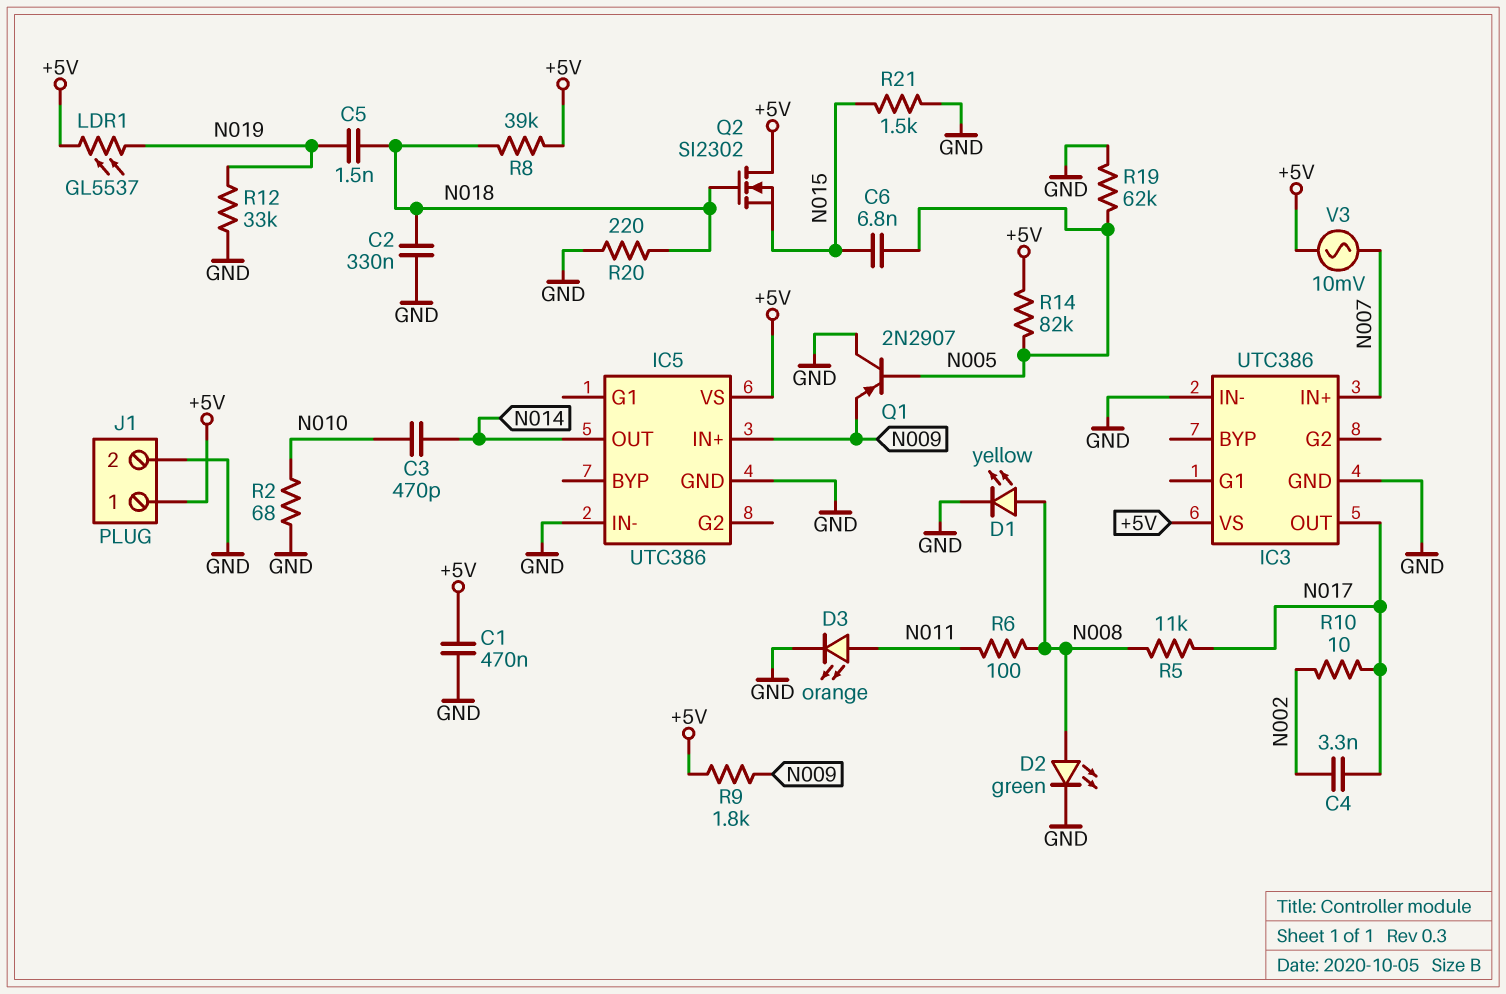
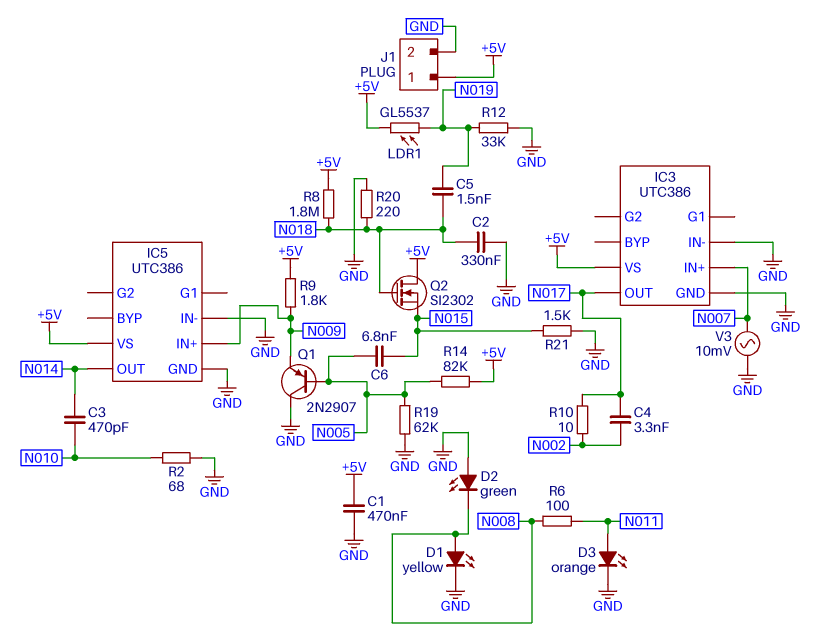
D2: LED green (A N008, K GND) -> LED green (A GND, K N008)
R5: 11k (N008, N017) -> none
R8: 39k (+5V, N018) -> 1.8M (+5V, N018)
V3: AC 10mV (+5V, N007) -> AC 10mV (GND, N007)

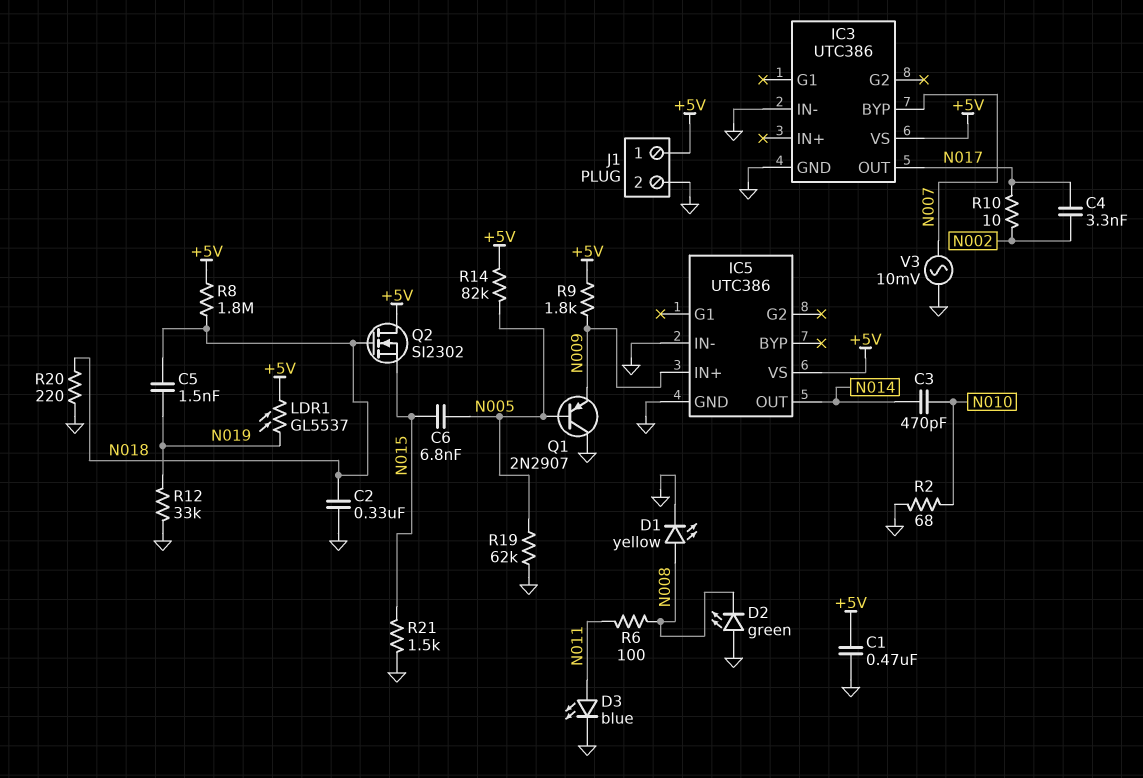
D3: LED orange (A N011, K GND) -> LED blue (A N011, K GND)
IC3 pin BYP: none -> N007
IC3 pin IN+: N007 -> none

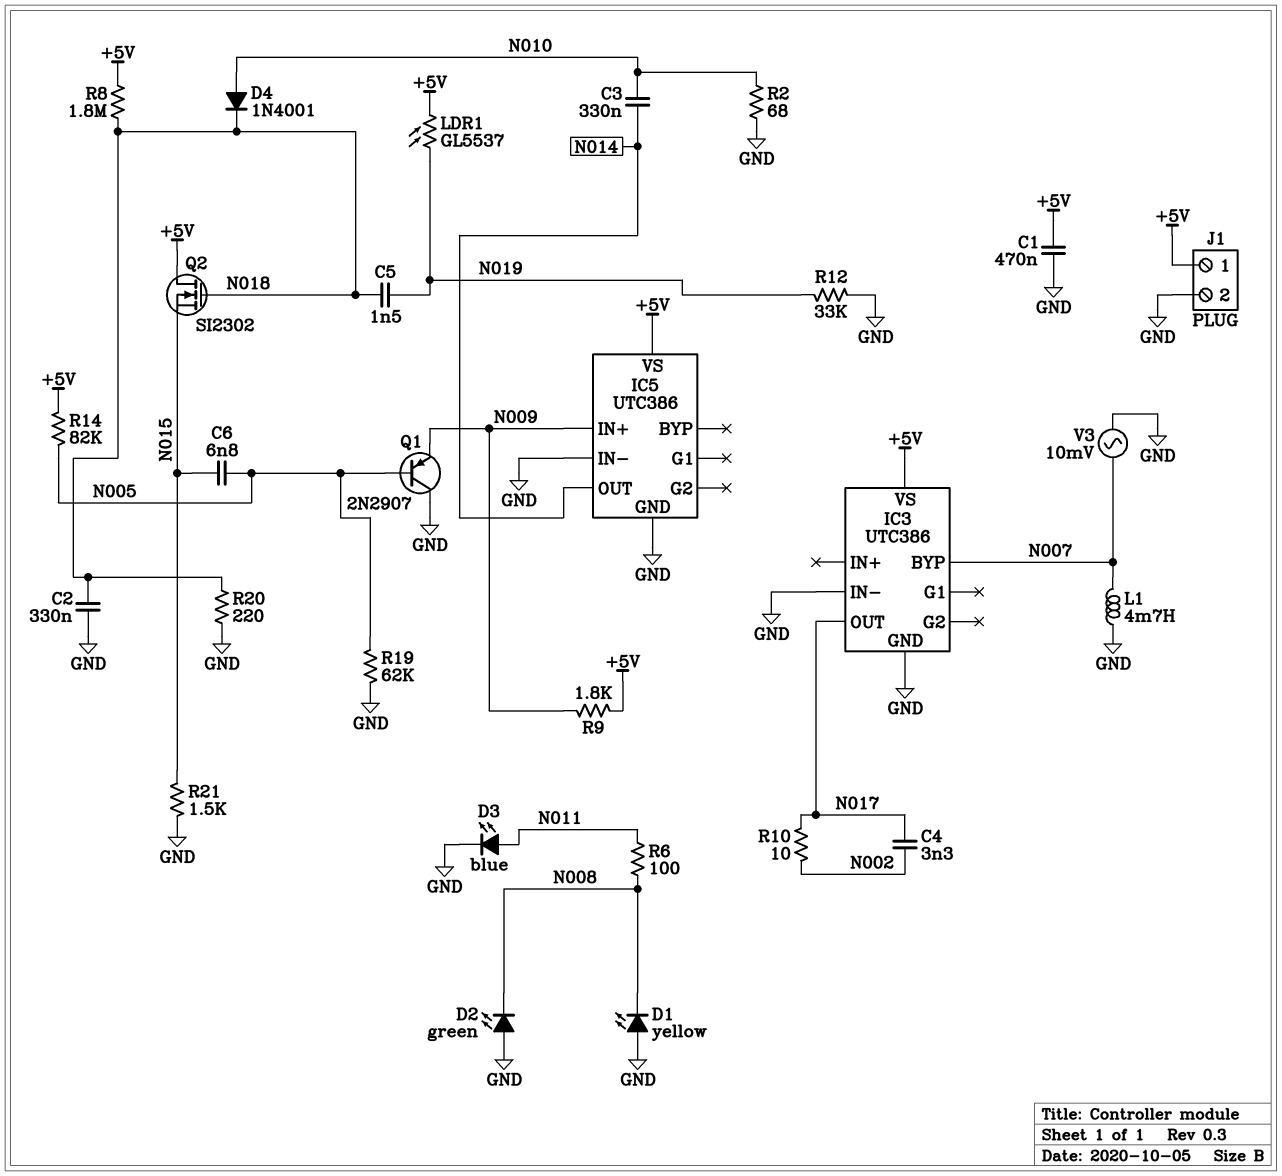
C3: 470pF (N010, N014) -> 330nF (N010, N014)
D1: LED yellow (A N008, K GND) -> LED yellow (A GND, K N008)
D4: none -> diode 1N4001 (A N010, K N018)
L1: none -> 4.7mH (GND, N007)

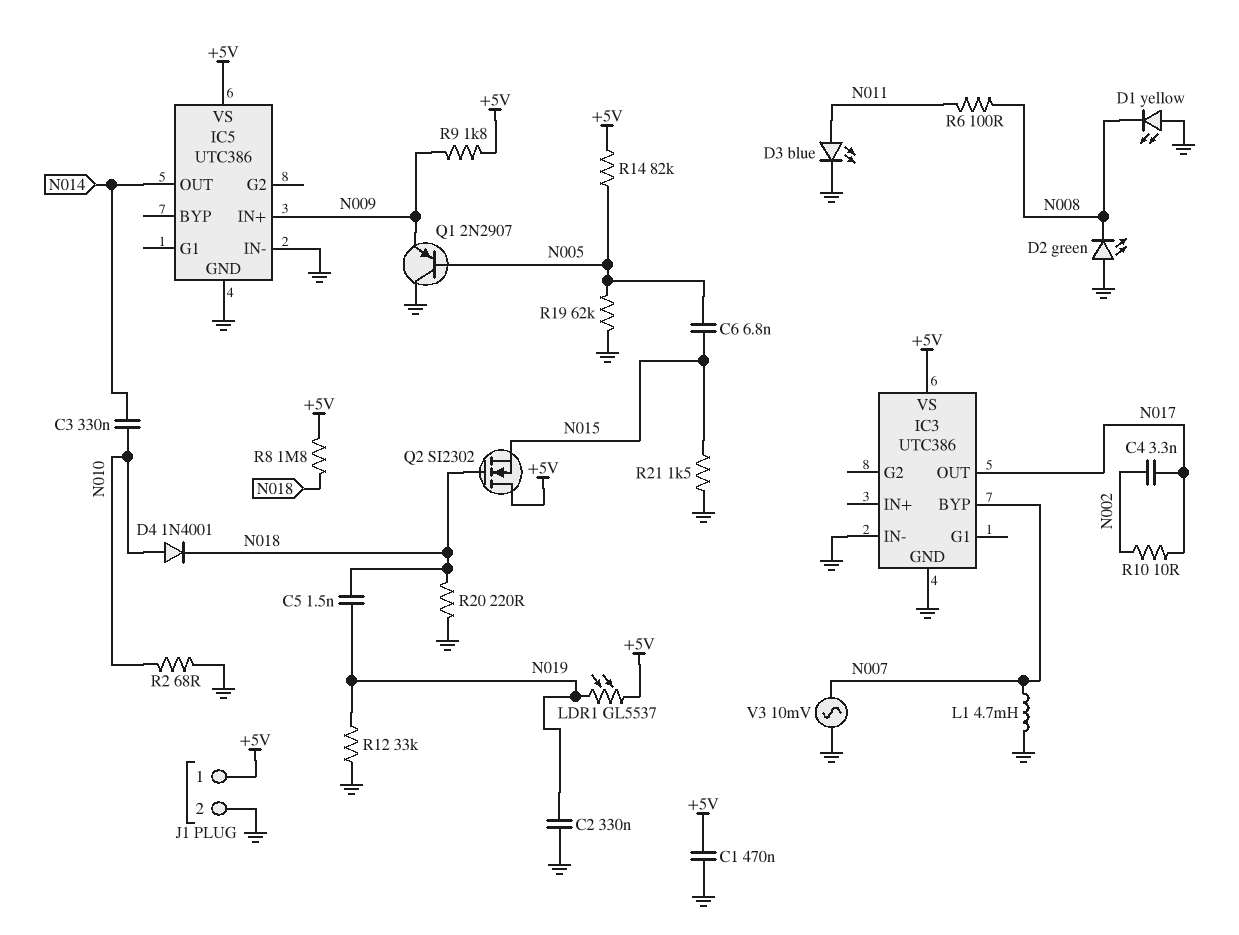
C2: 330nF (GND, N018) -> 330nF (GND, N019)

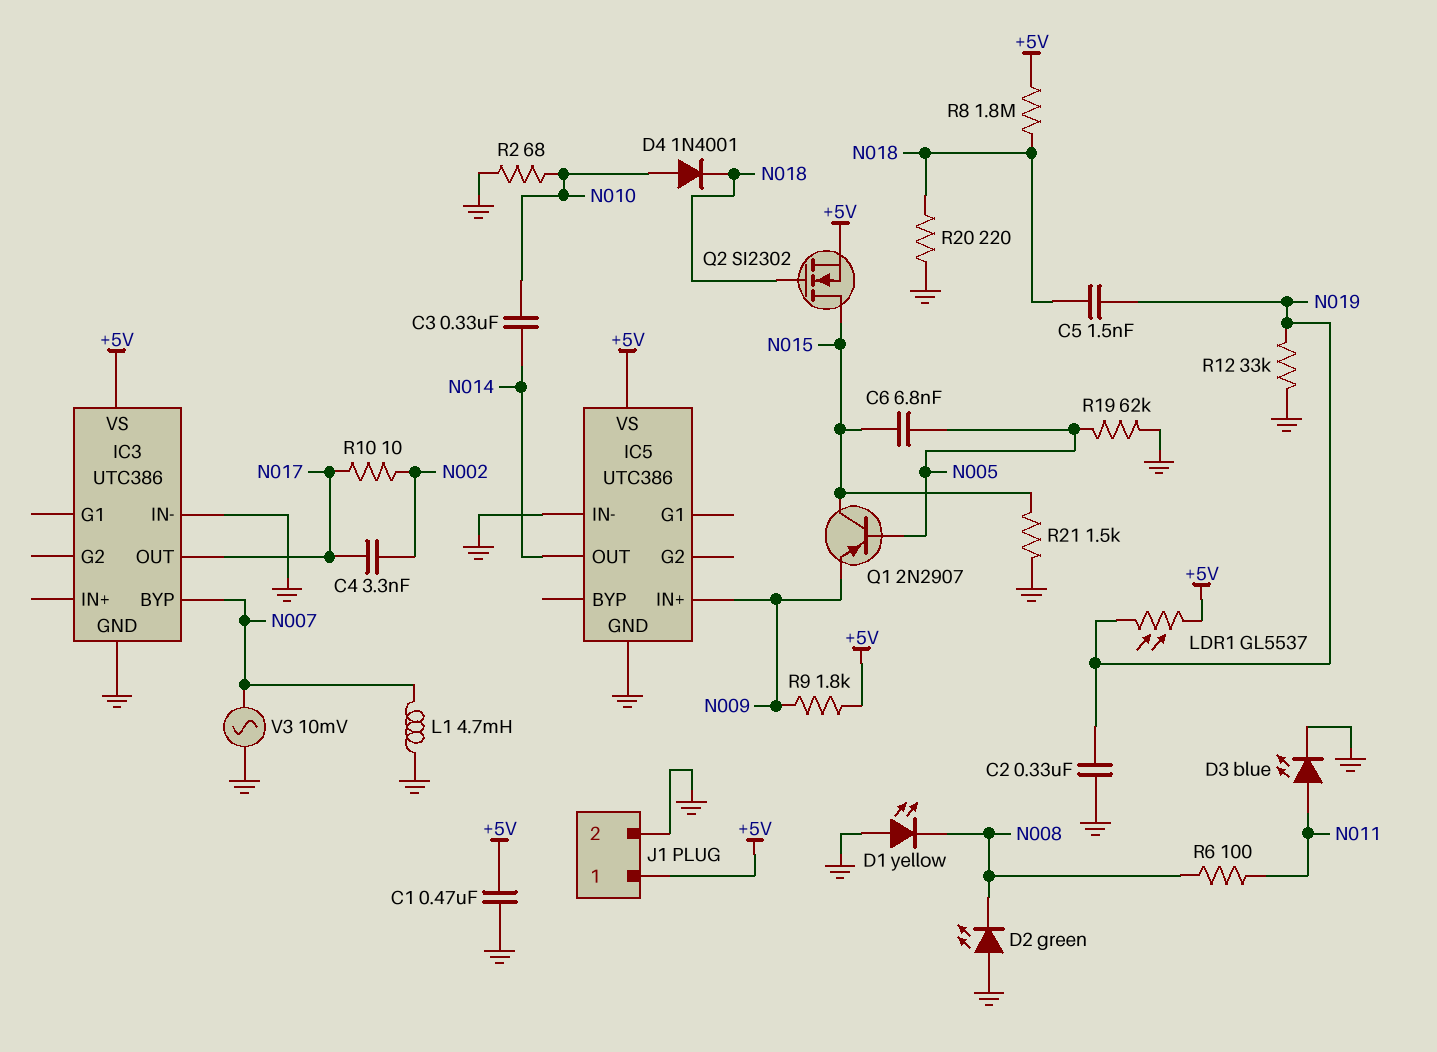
Q1: PNP 2N2907 (B N005, C GND, E N009) -> PNP 2N2907 (B N005, C N015, E N009)
Q2: NMOS SI2302 (G N018, D +5V, S N015) -> NMOS SI2302 (G N018, D N015, S +5V)
R14: 82k (+5V, N005) -> none

